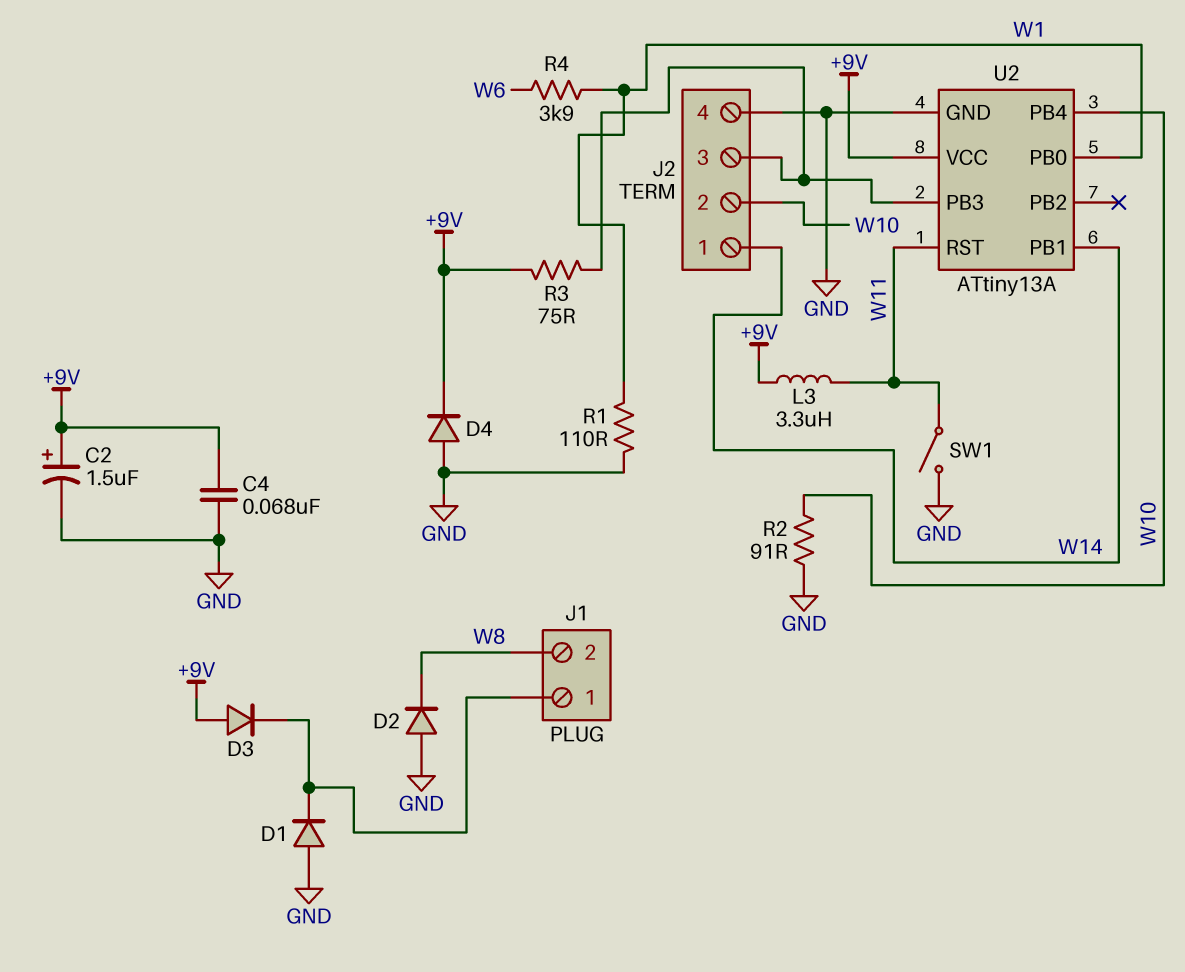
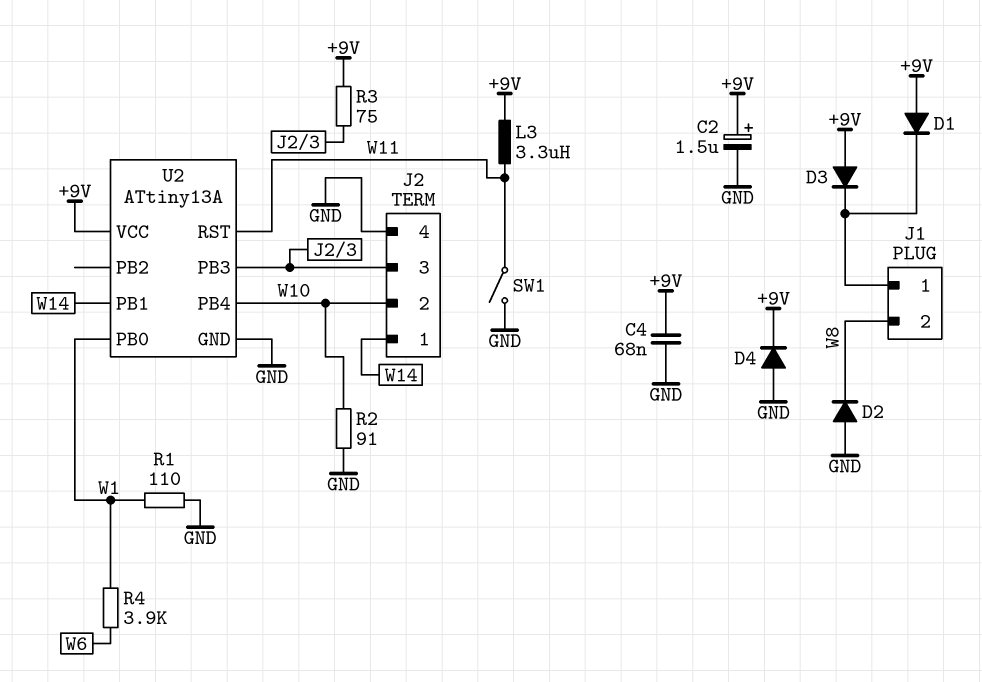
D1: diode (A GND, K J1/1) -> diode (A +9V, K J1/1)

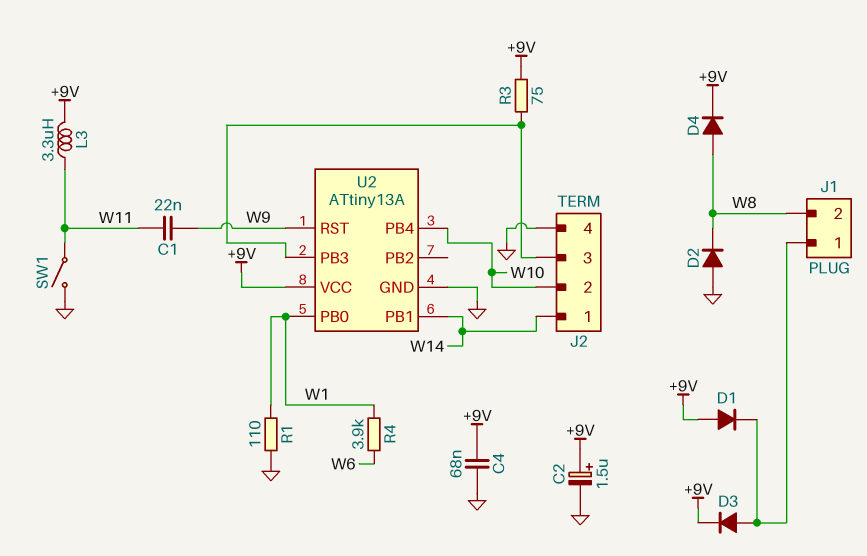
C1: none -> 22nF (W9, W11)
D3: diode (A +9V, K J1/1) -> diode (A J1/1, K +9V)
D4: diode (A GND, K +9V) -> diode (A W8, K +9V)
R2: 91 (GND, W10) -> none
U2 pin RST: W11 -> W9

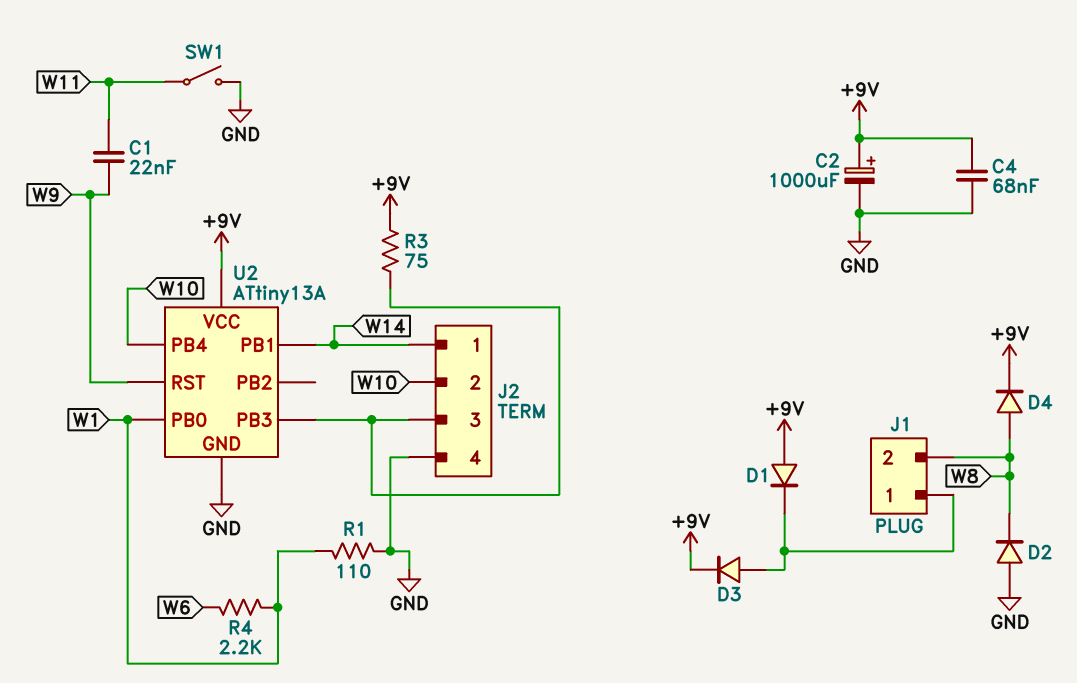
C2: 1.5uF (plus +9V, minus GND) -> 1000uF (plus +9V, minus GND)
L3: 3.3uH (+9V, W11) -> none
R4: 3.9k (W1, W6) -> 2.2k (W1, W6)

